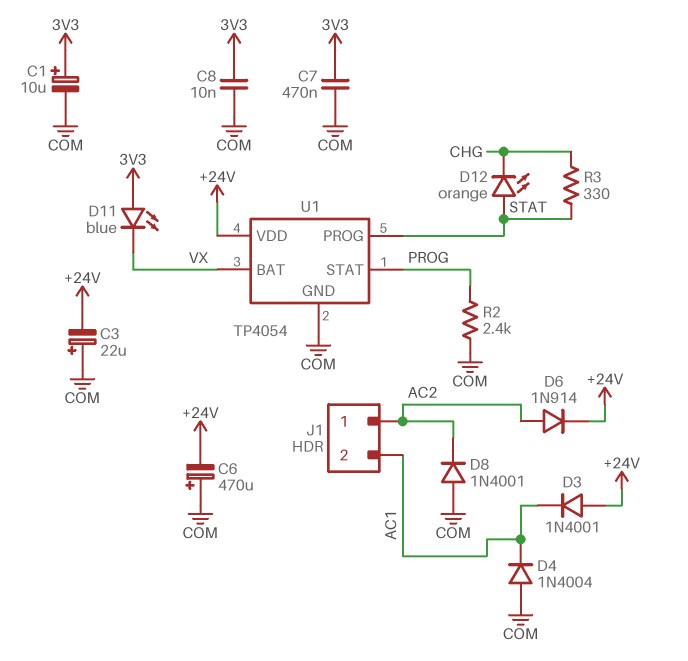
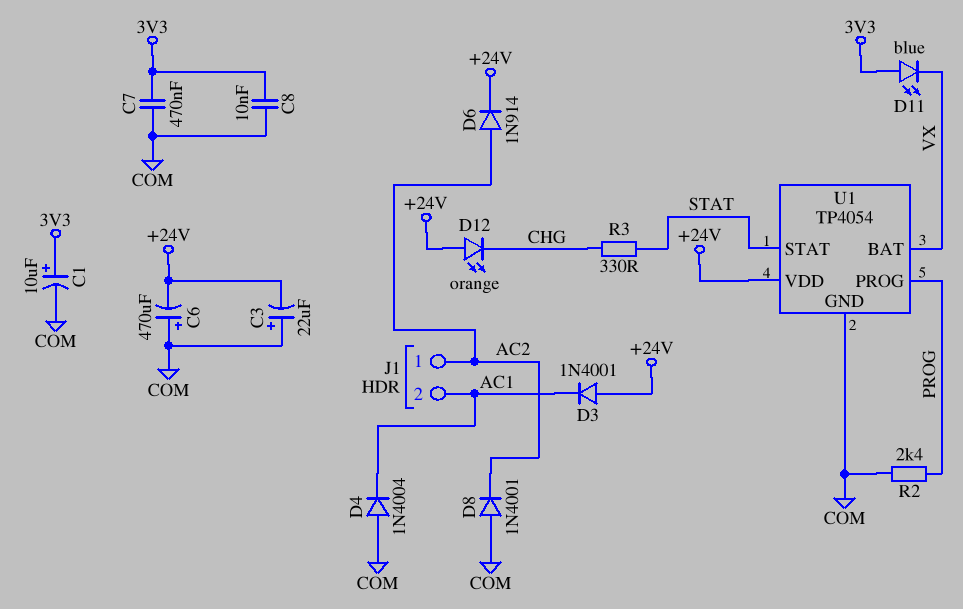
D12: LED orange (A STAT, K CHG) -> LED orange (A +24V, K CHG)
U1 pin PROG: STAT -> PROG
U1 pin STAT: PROG -> STAT

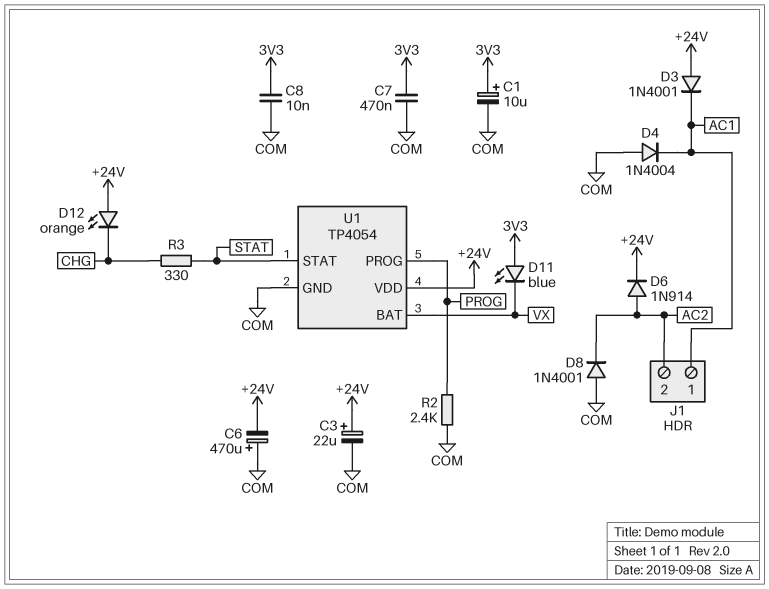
C3: 22uF (plus COM, minus +24V) -> 22uF (plus +24V, minus COM)
J1 pin 1: AC2 -> AC1
J1 pin 2: AC1 -> AC2

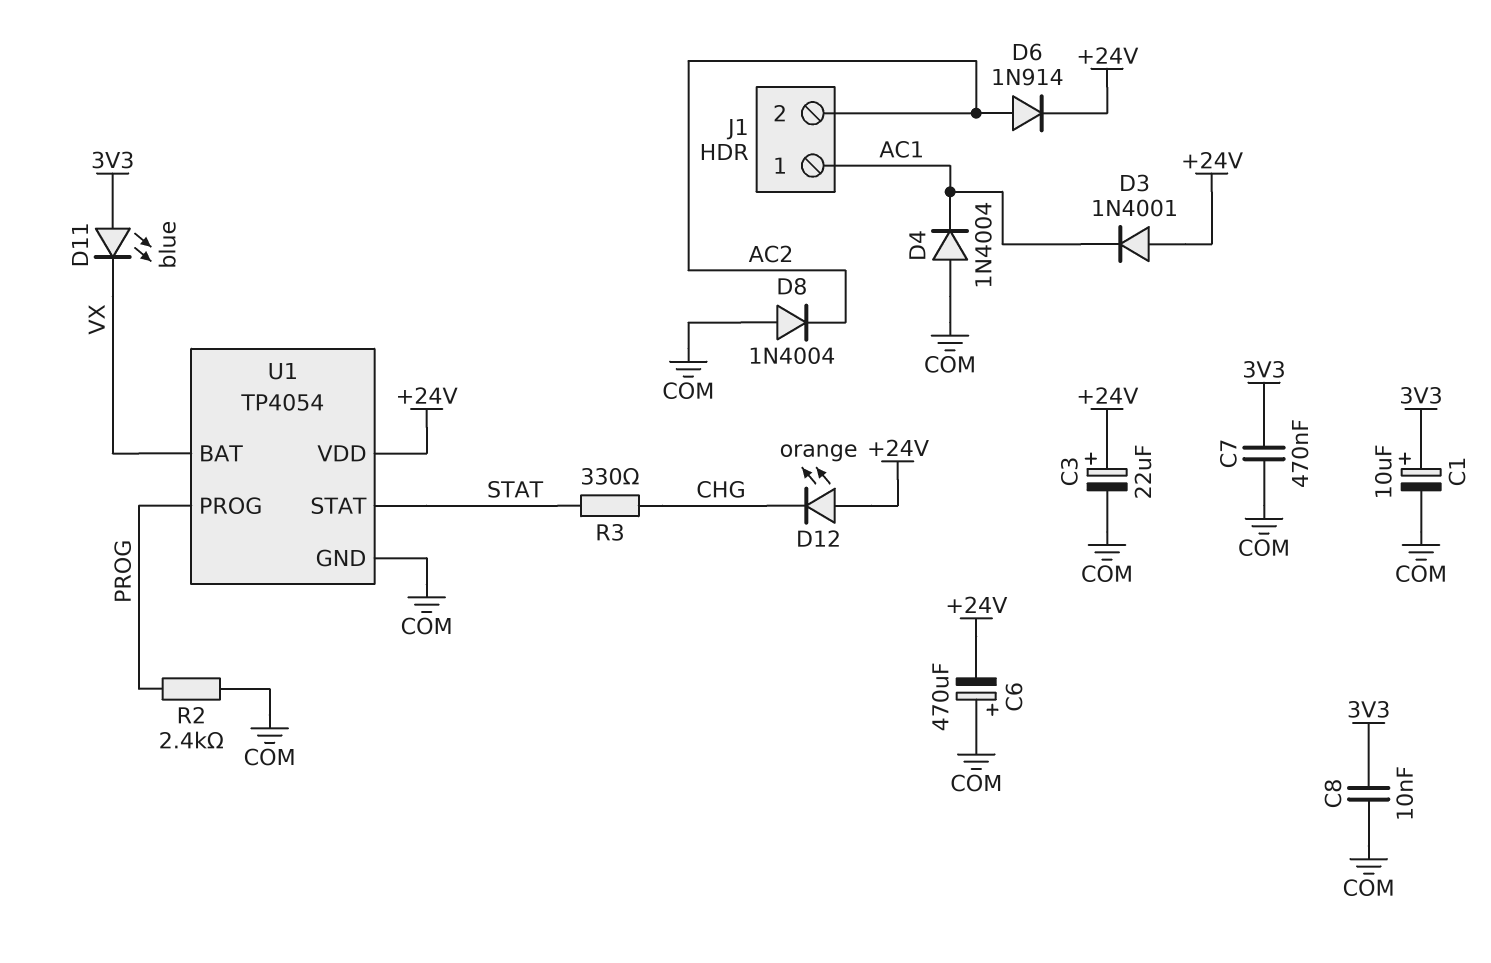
D8: diode 1N4001 (A COM, K AC2) -> diode 1N4004 (A COM, K AC2)

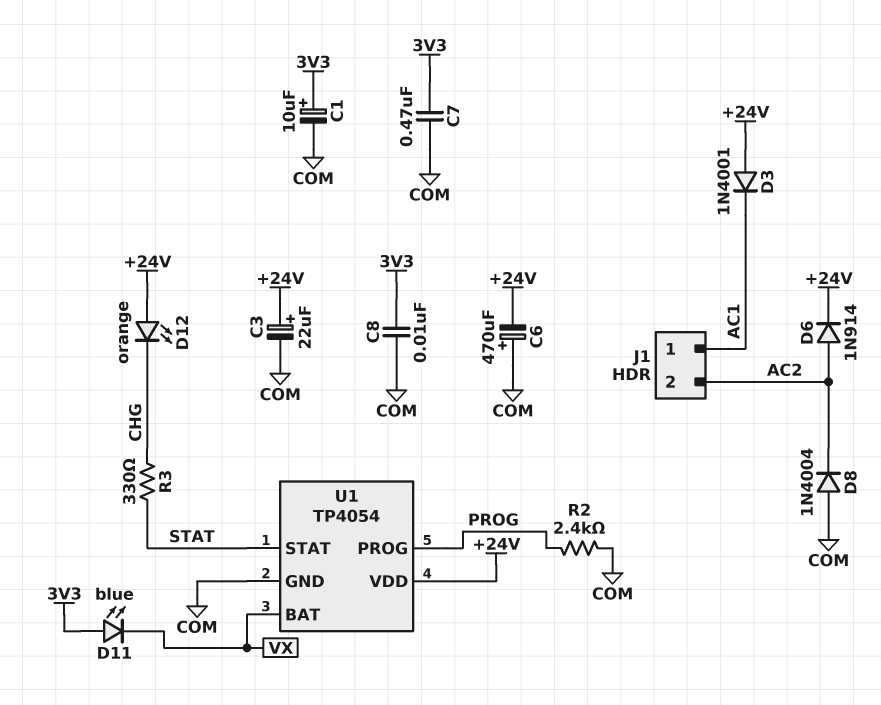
D4: diode 1N4004 (A COM, K AC1) -> none

